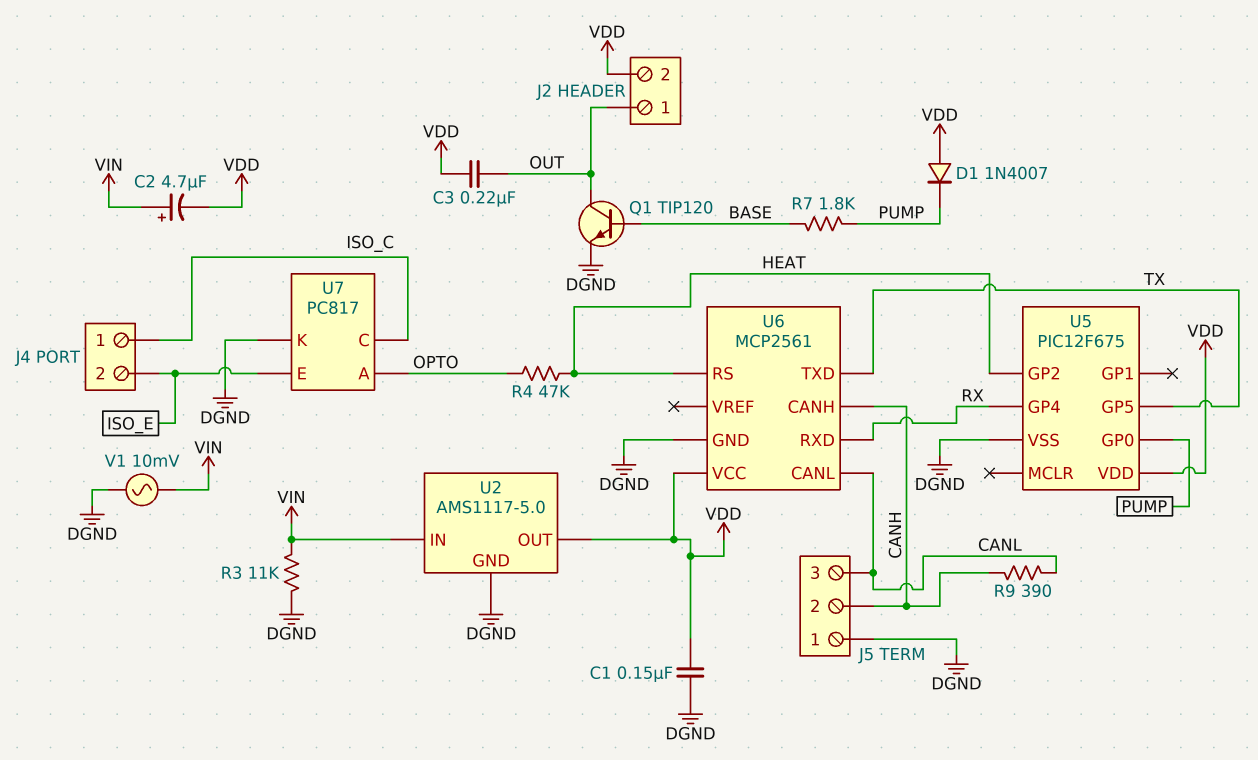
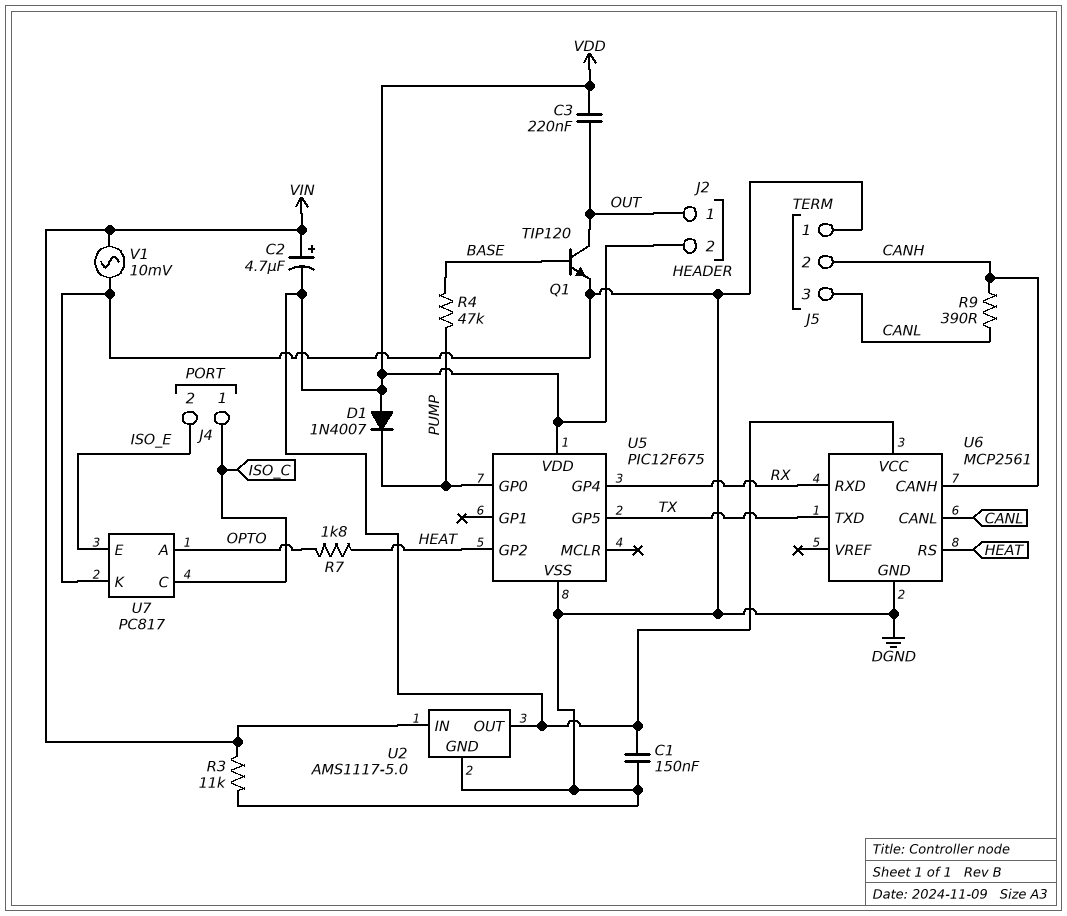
R4: 47k (HEAT, OPTO) -> 47k (BASE, PUMP)
R7: 1.8k (BASE, PUMP) -> 1.8k (HEAT, OPTO)

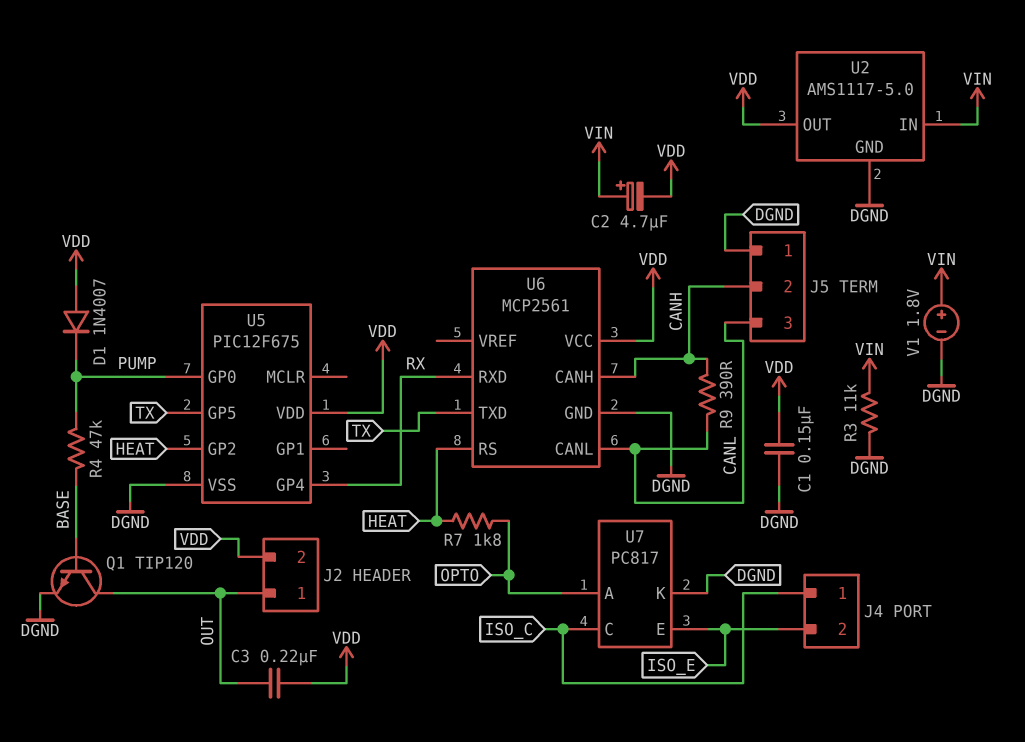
V1: AC 10mV (DGND, VIN) -> 1.8V (plus VIN, minus DGND)

